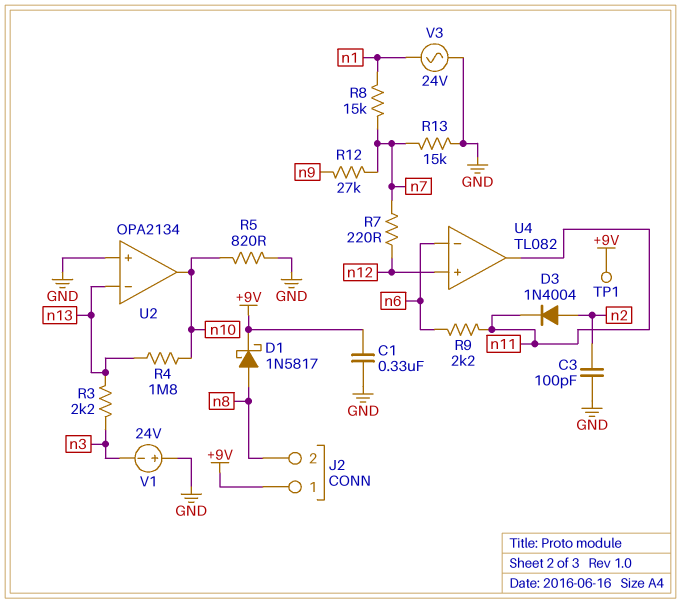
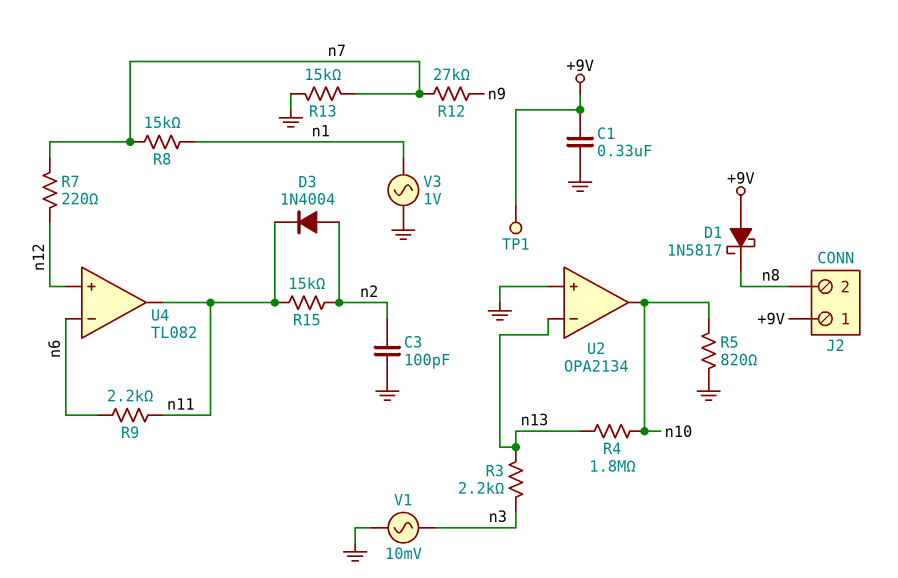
D1: schottky 1N5817 (A n8, K +9V) -> schottky 1N5817 (A +9V, K n8)
R15: none -> 15k (n2, n11)
V1: 24V (plus GND, minus n3) -> AC 10mV (GND, n3)
V3: AC 24V (GND, n1) -> AC 1V (GND, n1)

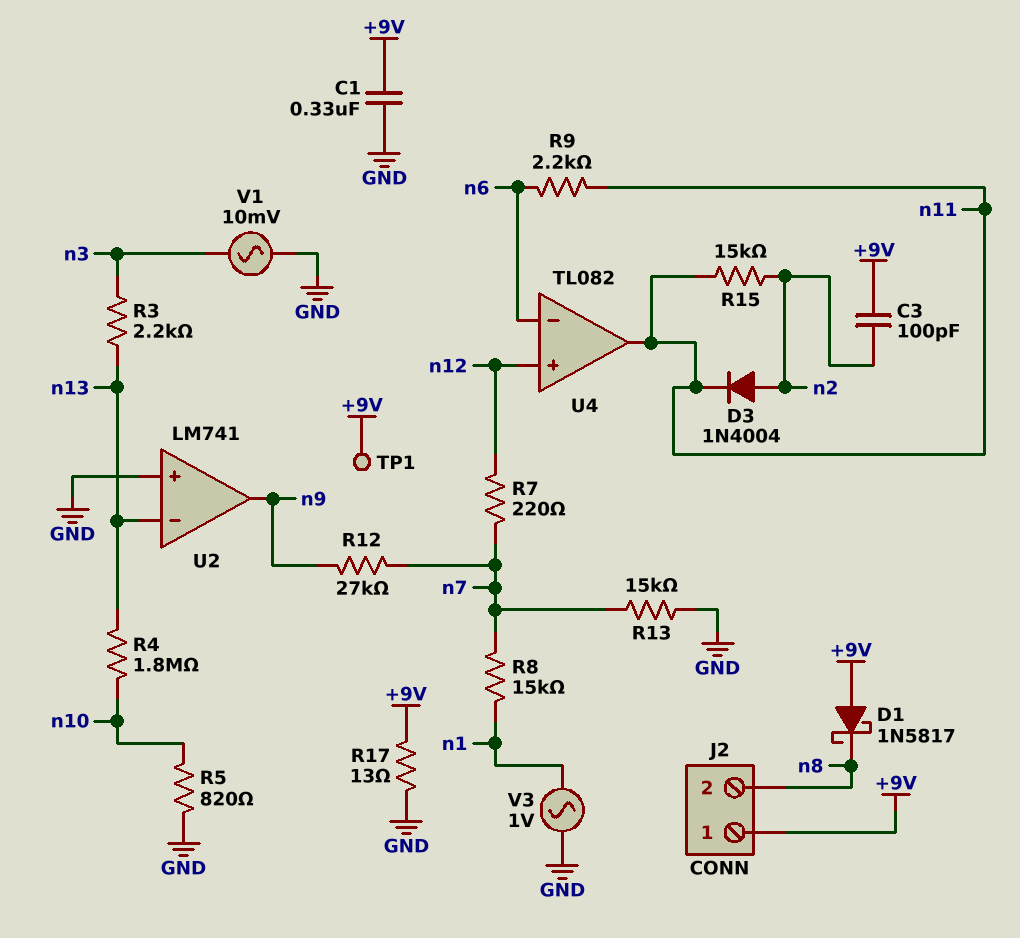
C3: 100pF (GND, n2) -> 100pF (+9V, n2)
R17: none -> 13 (+9V, GND)
U2: OPA2134 -> LM741
U2 pin out: n10 -> n9

